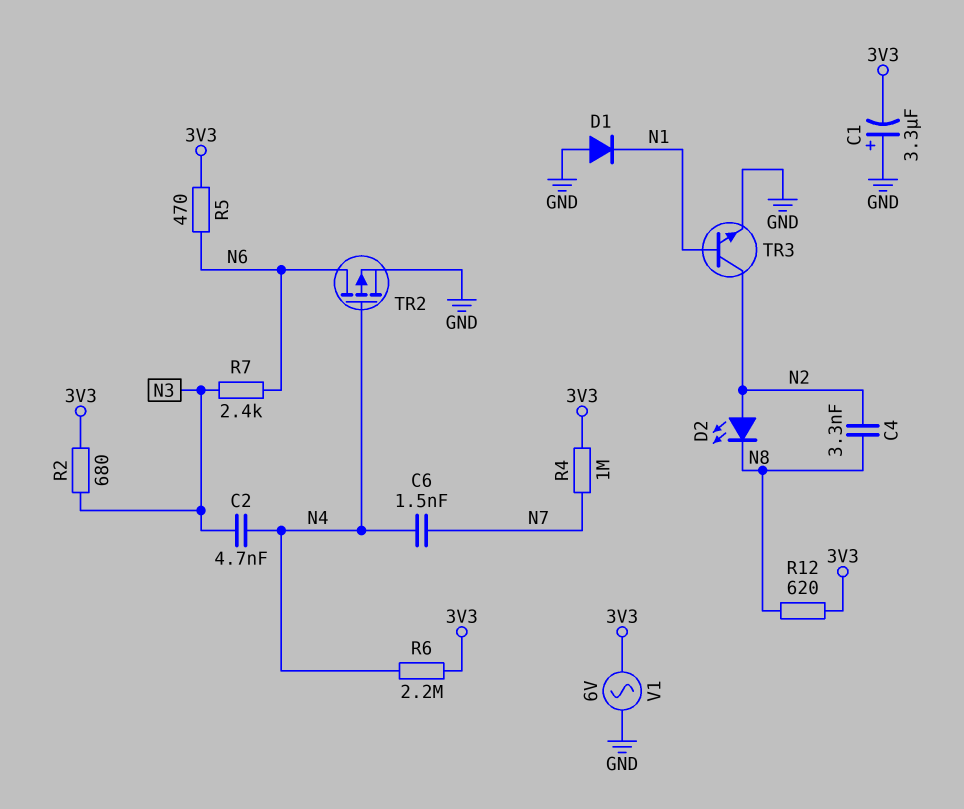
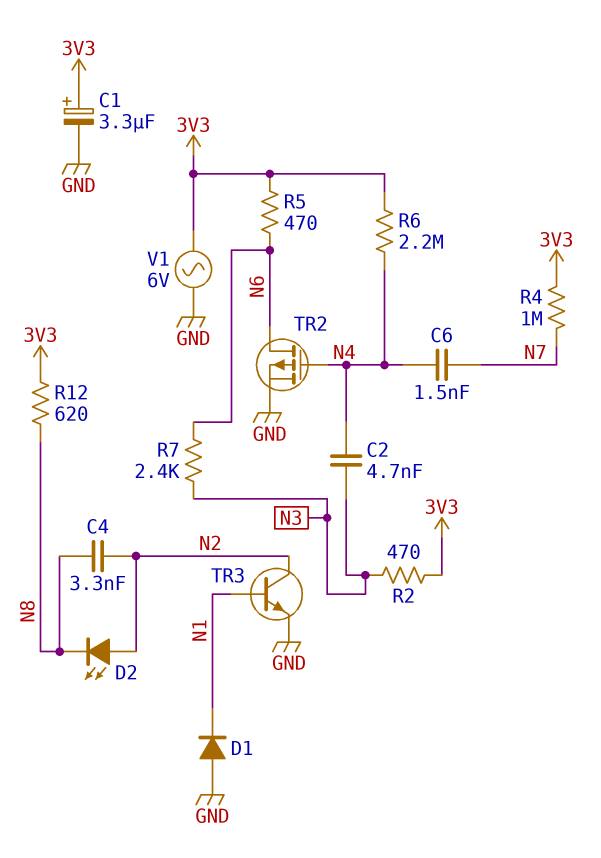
C1: 3.3uF (plus GND, minus 3V3) -> 3.3uF (plus 3V3, minus GND)
R2: 680 (3V3, N3) -> 470 (3V3, N3)

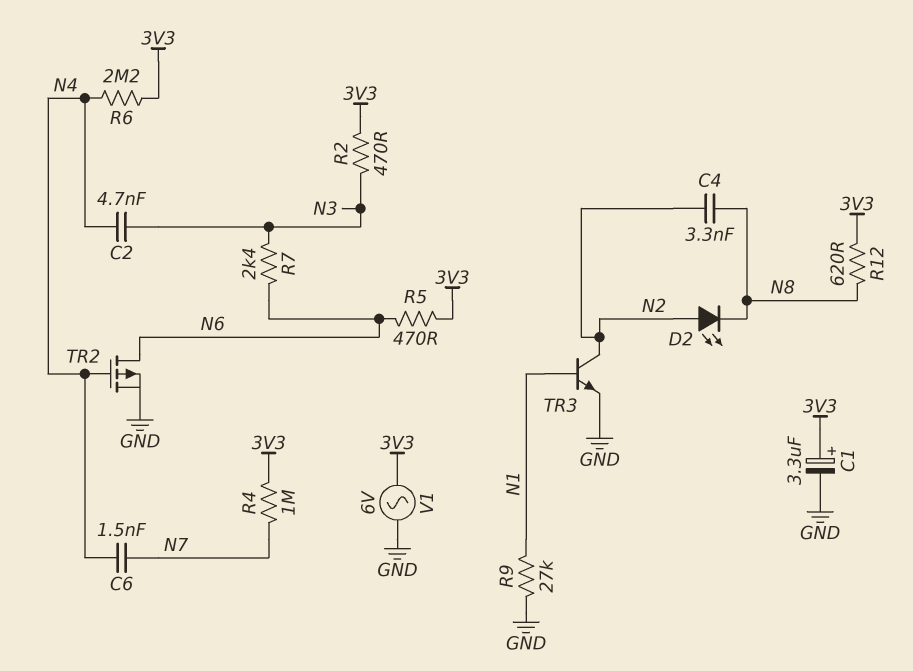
D1: diode (A GND, K N1) -> none
R9: none -> 27k (GND, N1)

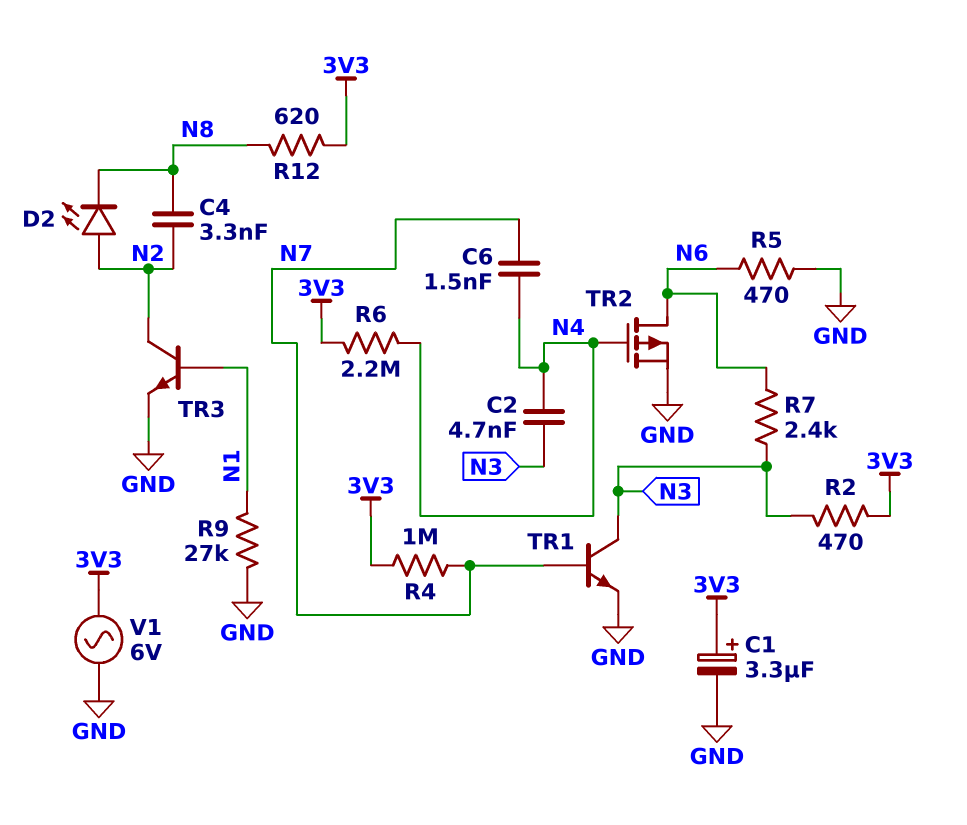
R5: 470 (3V3, N6) -> 470 (GND, N6)
TR1: none -> NPN (B N7, C N3, E GND)

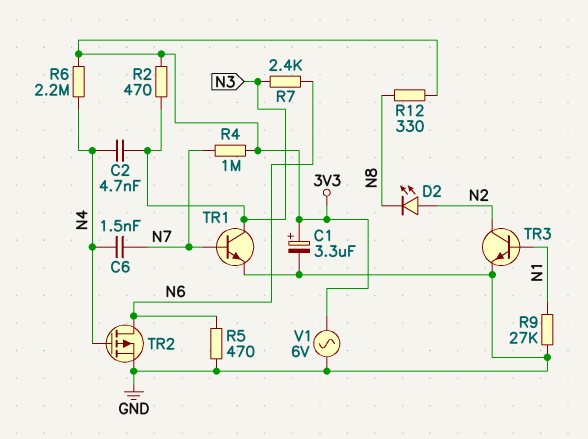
C4: 3.3nF (N2, N8) -> none
R12: 620 (3V3, N8) -> 330 (3V3, N8)

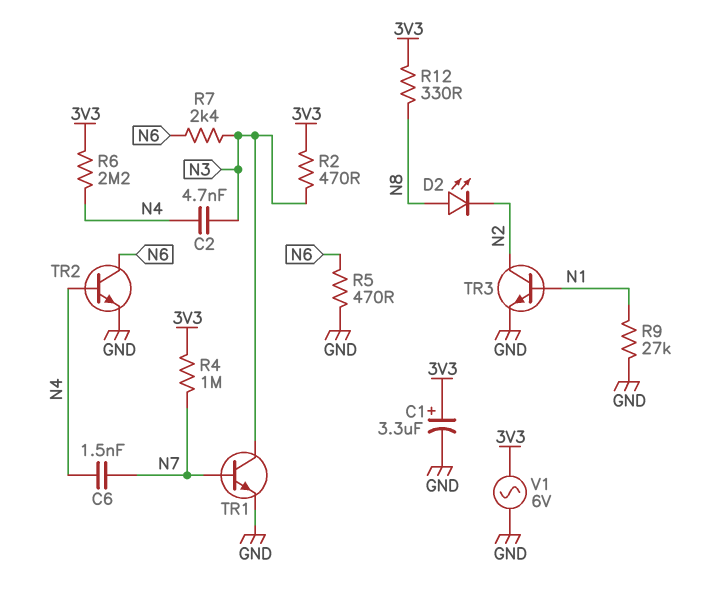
D2: LED (A N2, K N8) -> LED (A N8, K N2)
TR2: PMOS (G N4, D N6, S GND) -> NPN (B N4, C N6, E GND)

